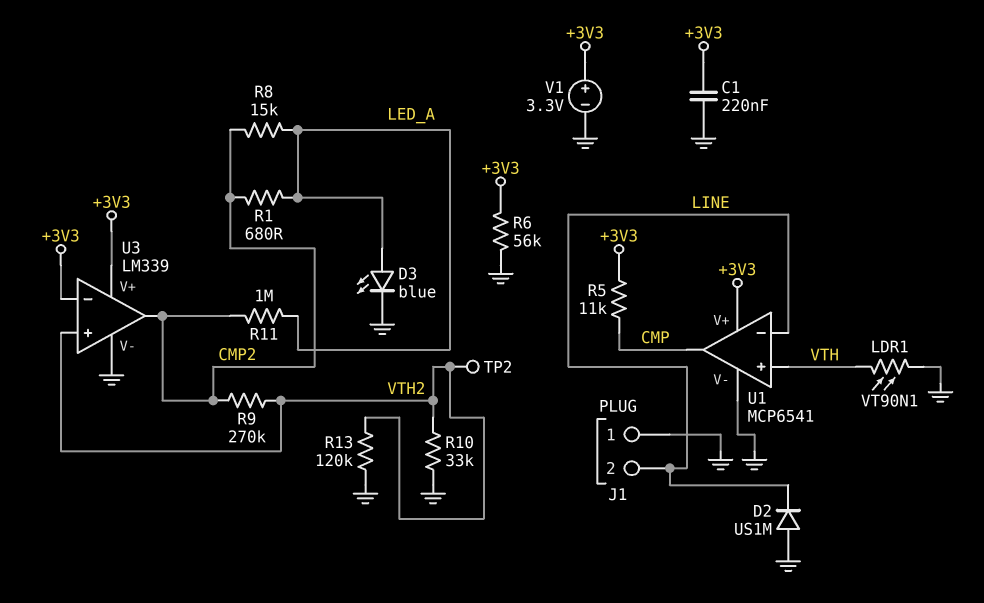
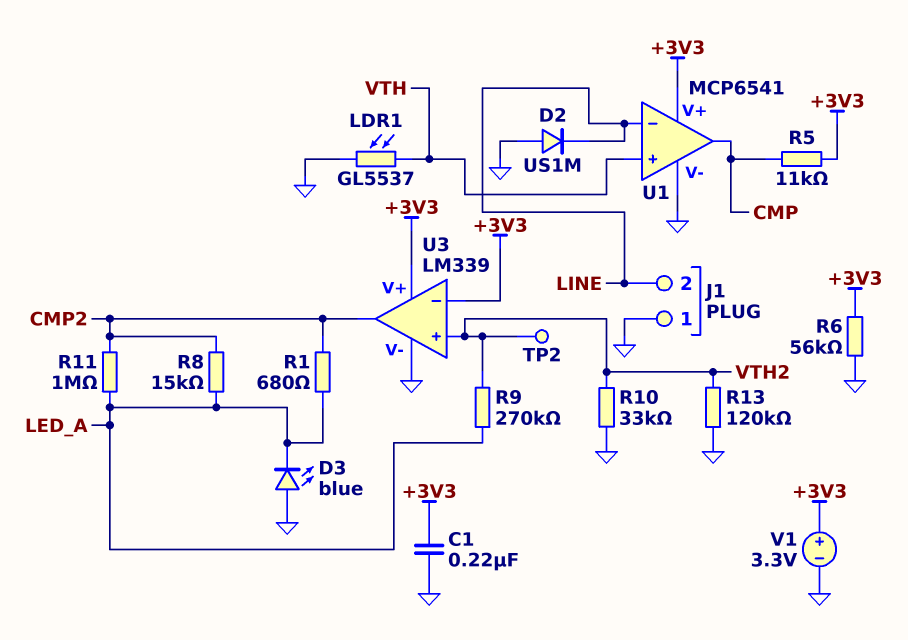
D3: LED blue (A LED_A, K GND) -> LED blue (A GND, K LED_A)
LDR1: VT90N1 (GND, VTH) -> GL5537 (GND, VTH)
R9: 270k (CMP2, VTH2) -> 270k (LED_A, VTH2)

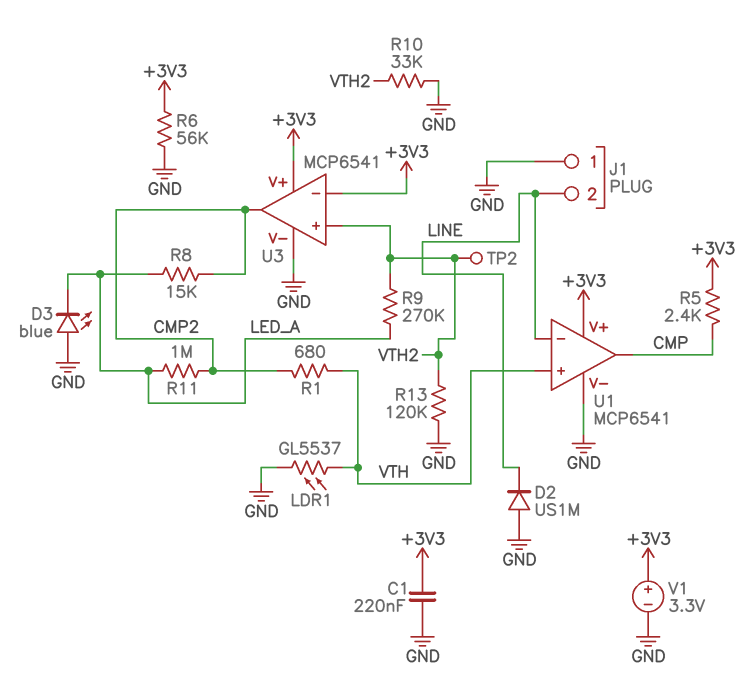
R1: 680 (CMP2, LED_A) -> 680 (CMP2, VTH)
R5: 11k (+3V3, CMP) -> 2.4k (+3V3, CMP)
U3: LM339 -> MCP6541

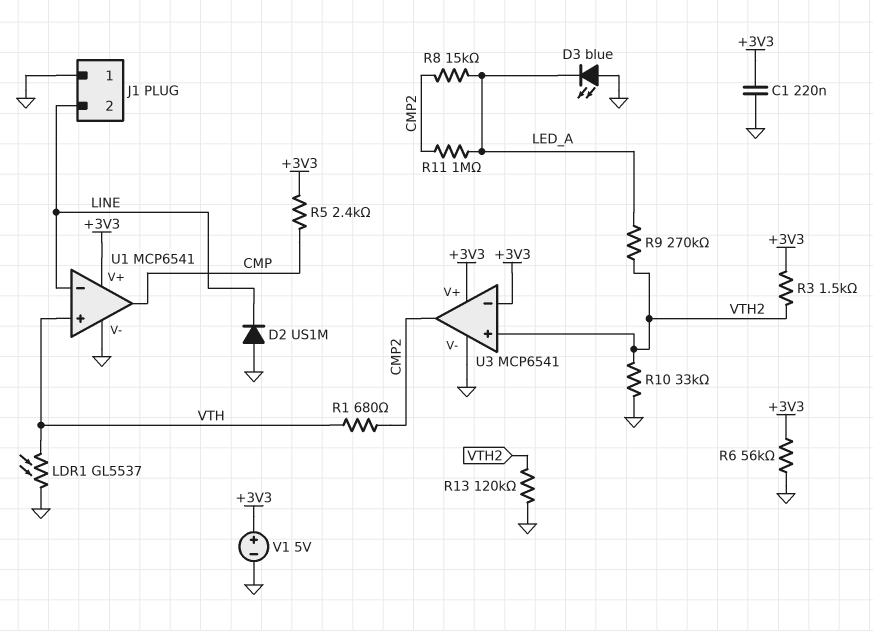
R3: none -> 1.5k (+3V3, VTH2)
TP2: test point (VTH2) -> none
V1: 3.3V (plus +3V3, minus GND) -> 5V (plus +3V3, minus GND)

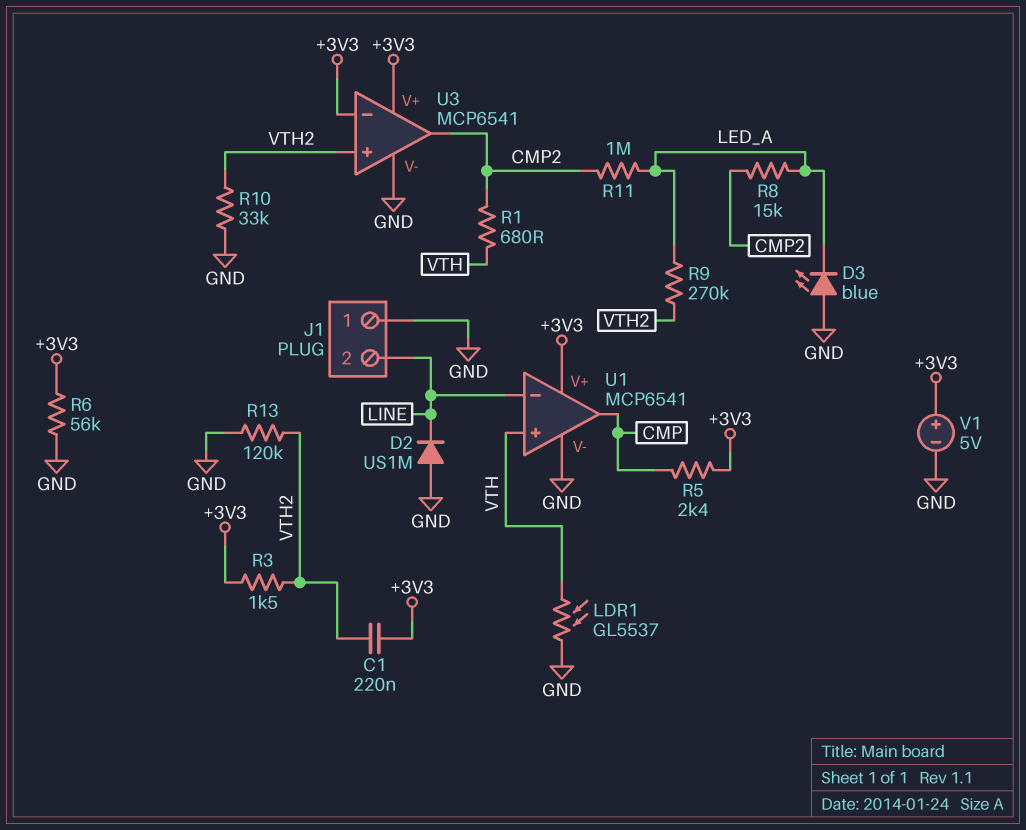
C1: 220nF (+3V3, GND) -> 220nF (+3V3, VTH2)

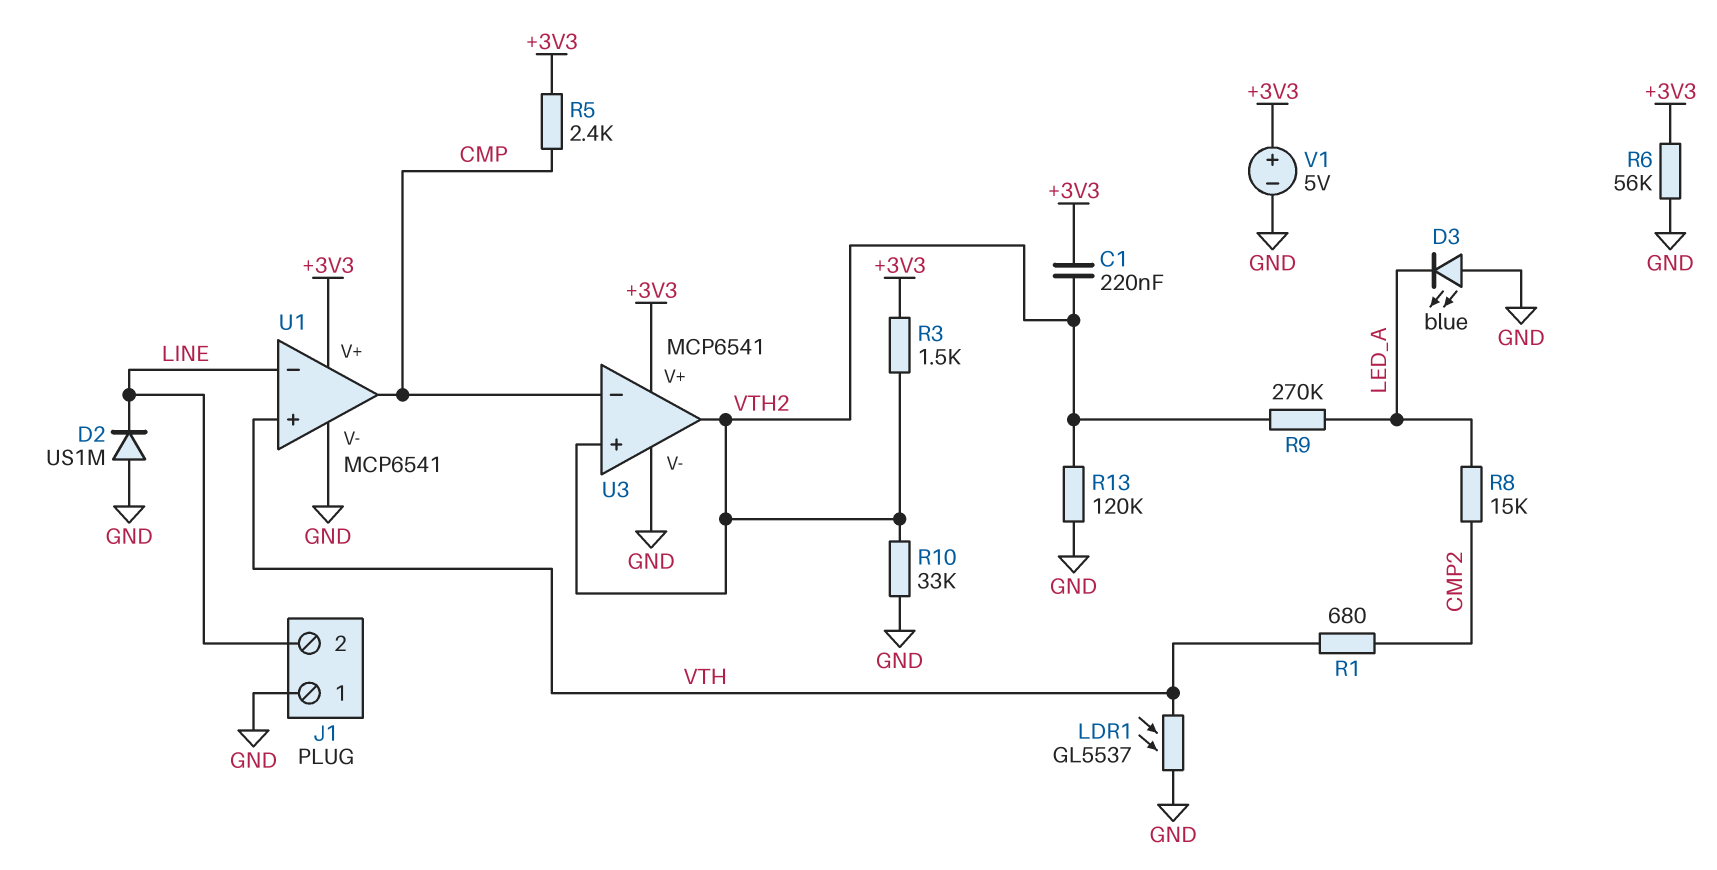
R11: 1M (CMP2, LED_A) -> none
U3 pin in-: +3V3 -> CMP
U3 pin out: CMP2 -> VTH2

